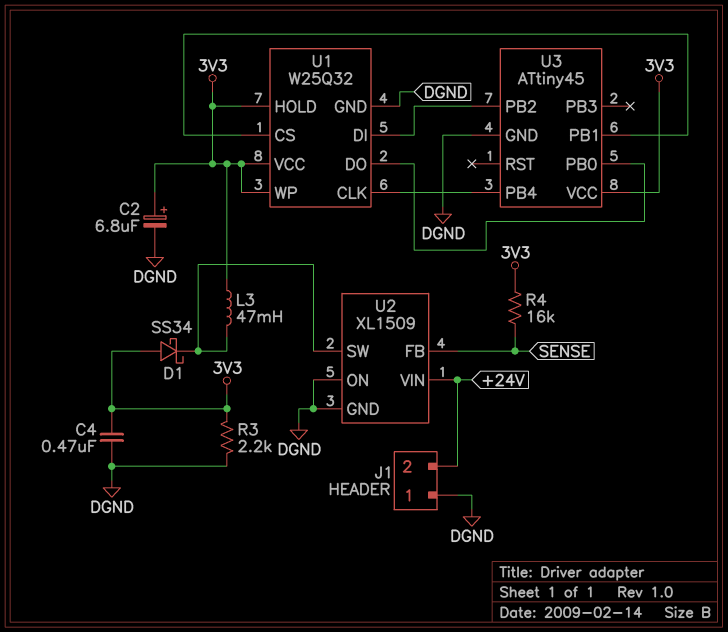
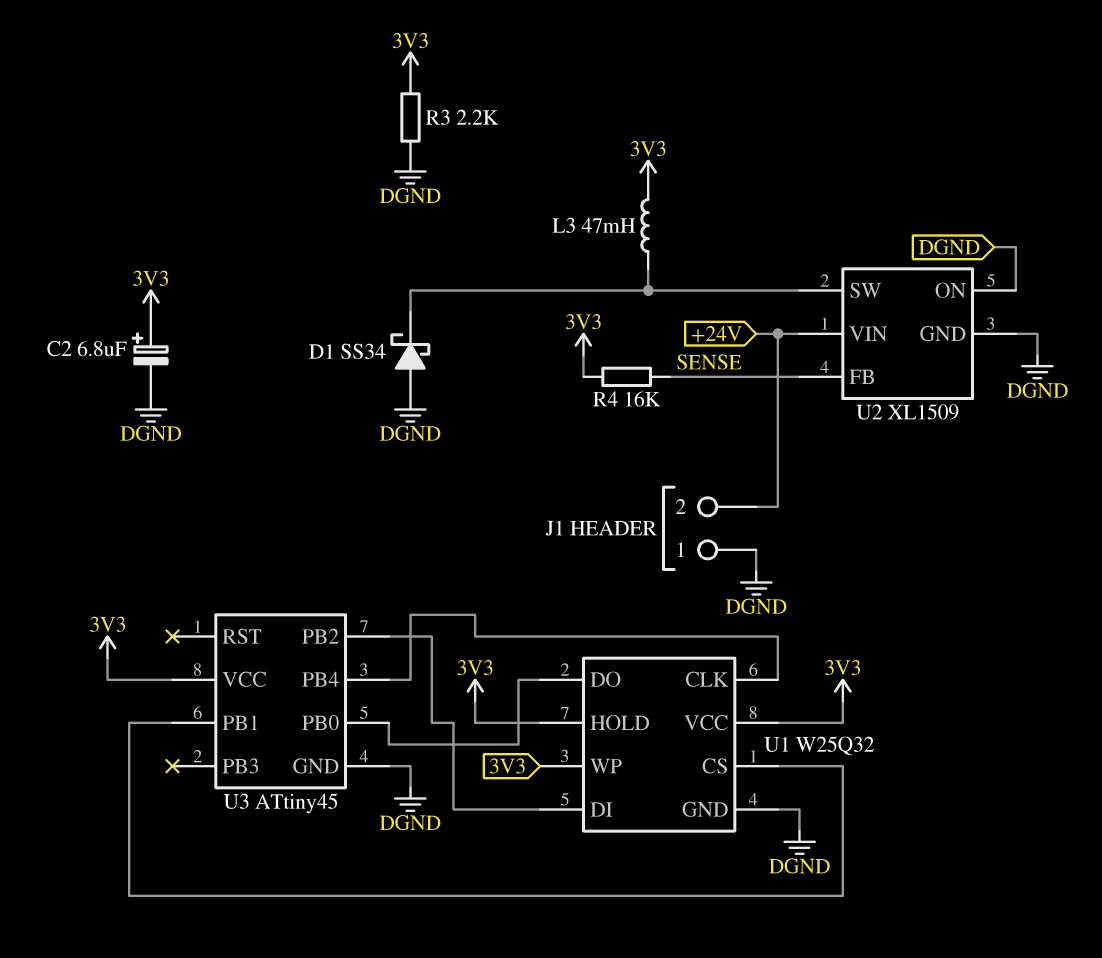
C4: 470nF (3V3, DGND) -> none
D1: schottky SS34 (A 3V3, K U2/SW) -> schottky SS34 (A DGND, K U2/SW)

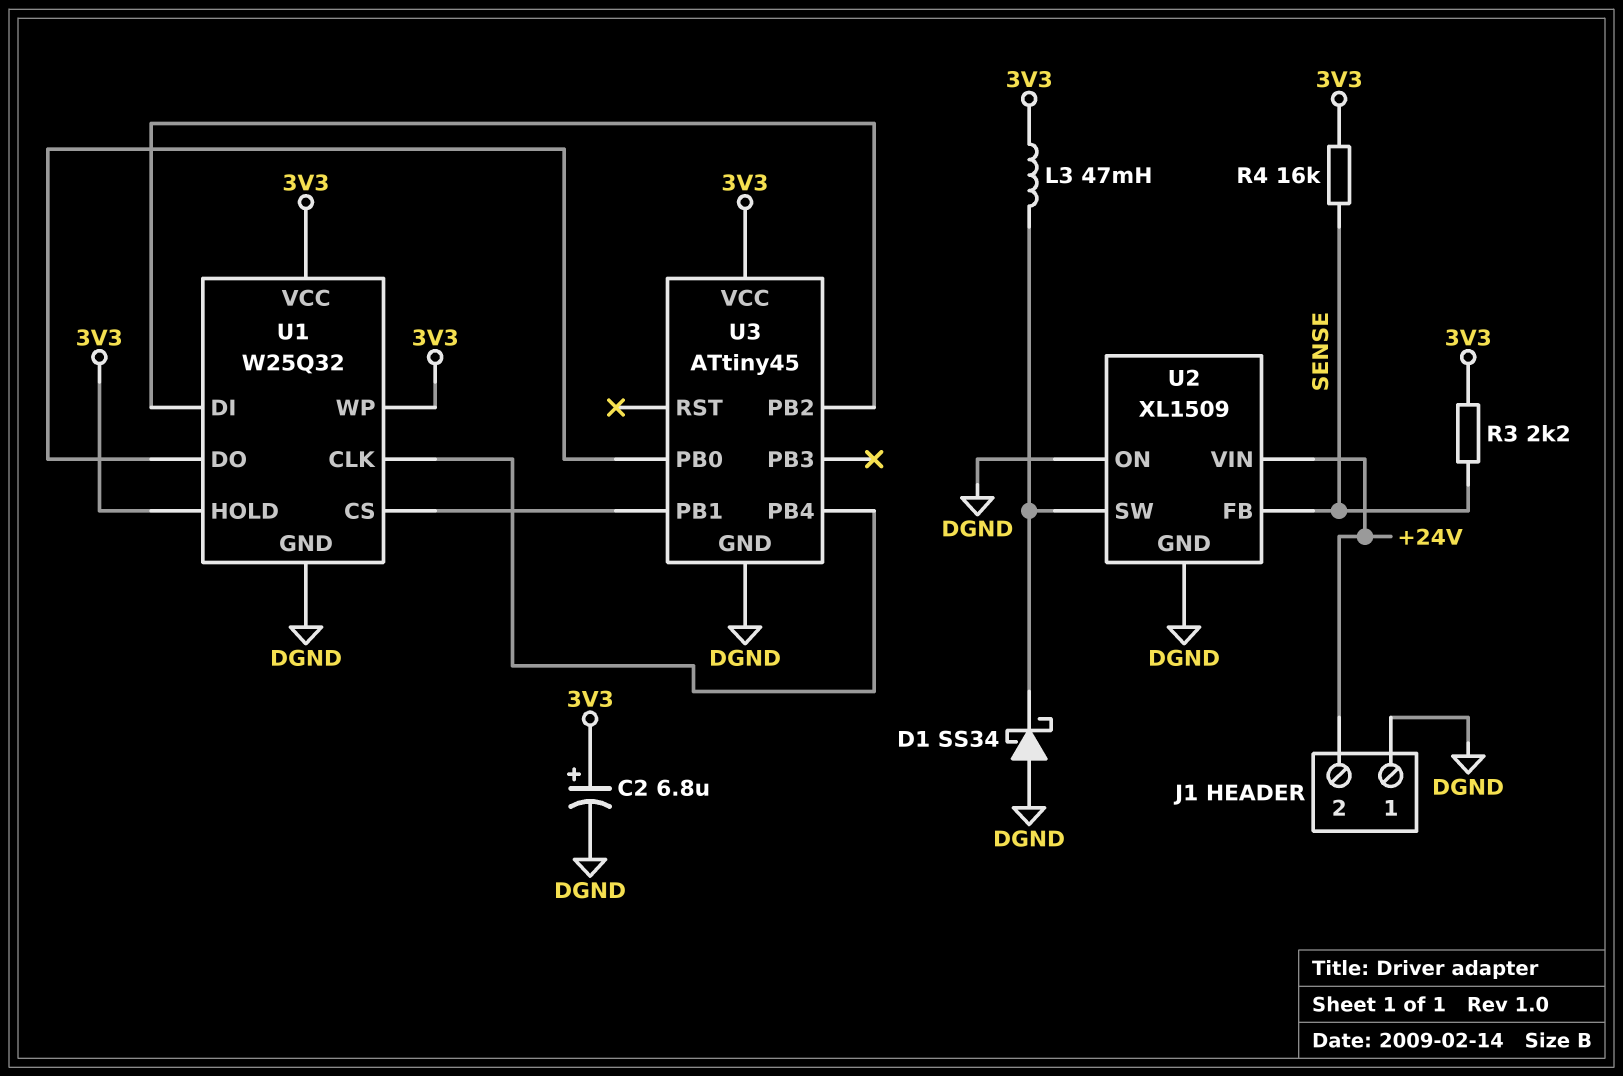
R3: 2.2k (3V3, DGND) -> 2.2k (3V3, SENSE)

